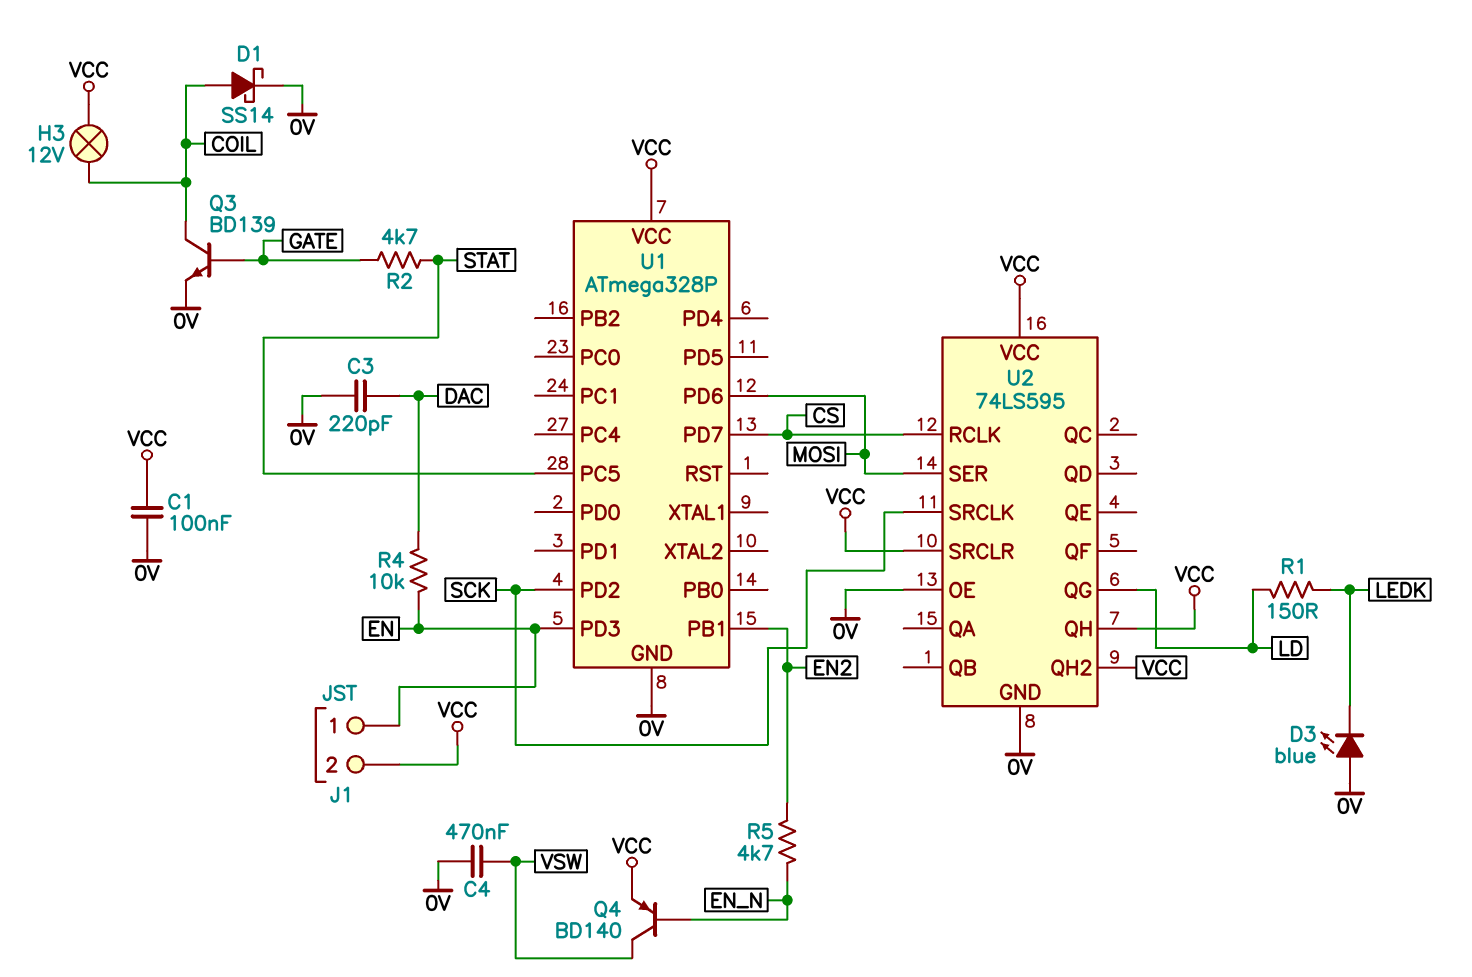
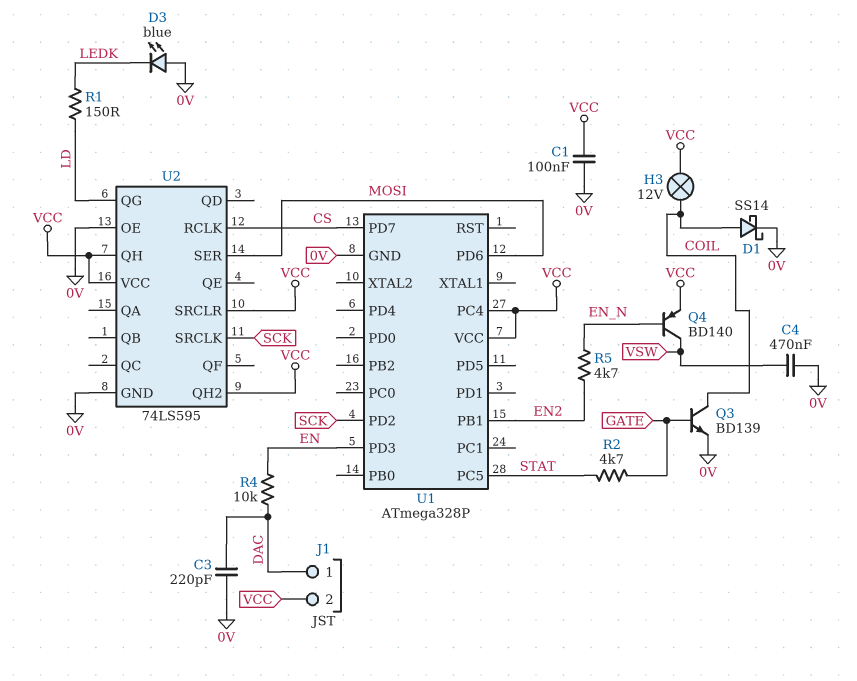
J1 pin 1: EN -> DAC
U1 pin PC4: none -> VCC

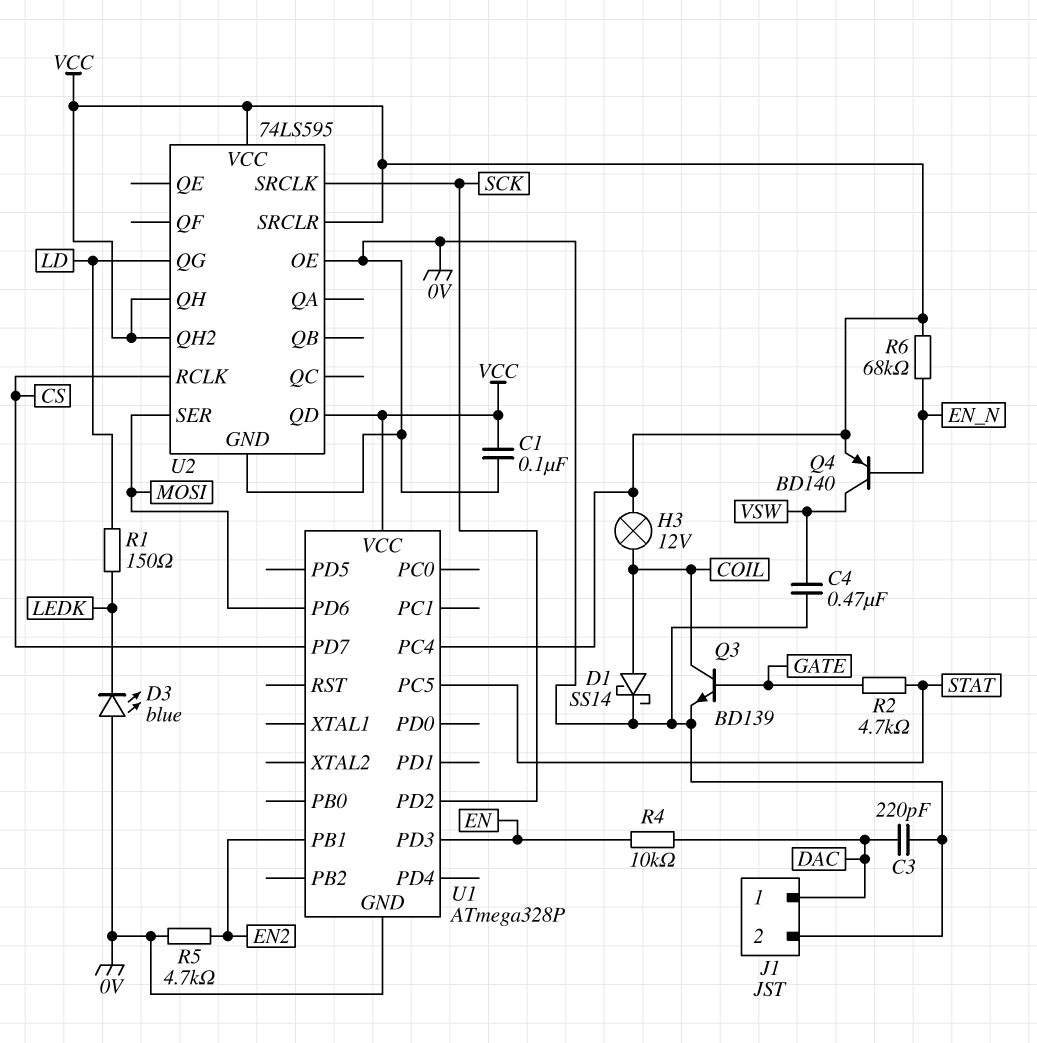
J1 pin 2: VCC -> 0V
R5: 4.7k (EN2, EN_N) -> 4.7k (0V, EN2)
R6: none -> 68k (EN_N, VCC)
U2 pin QD: none -> VCC

